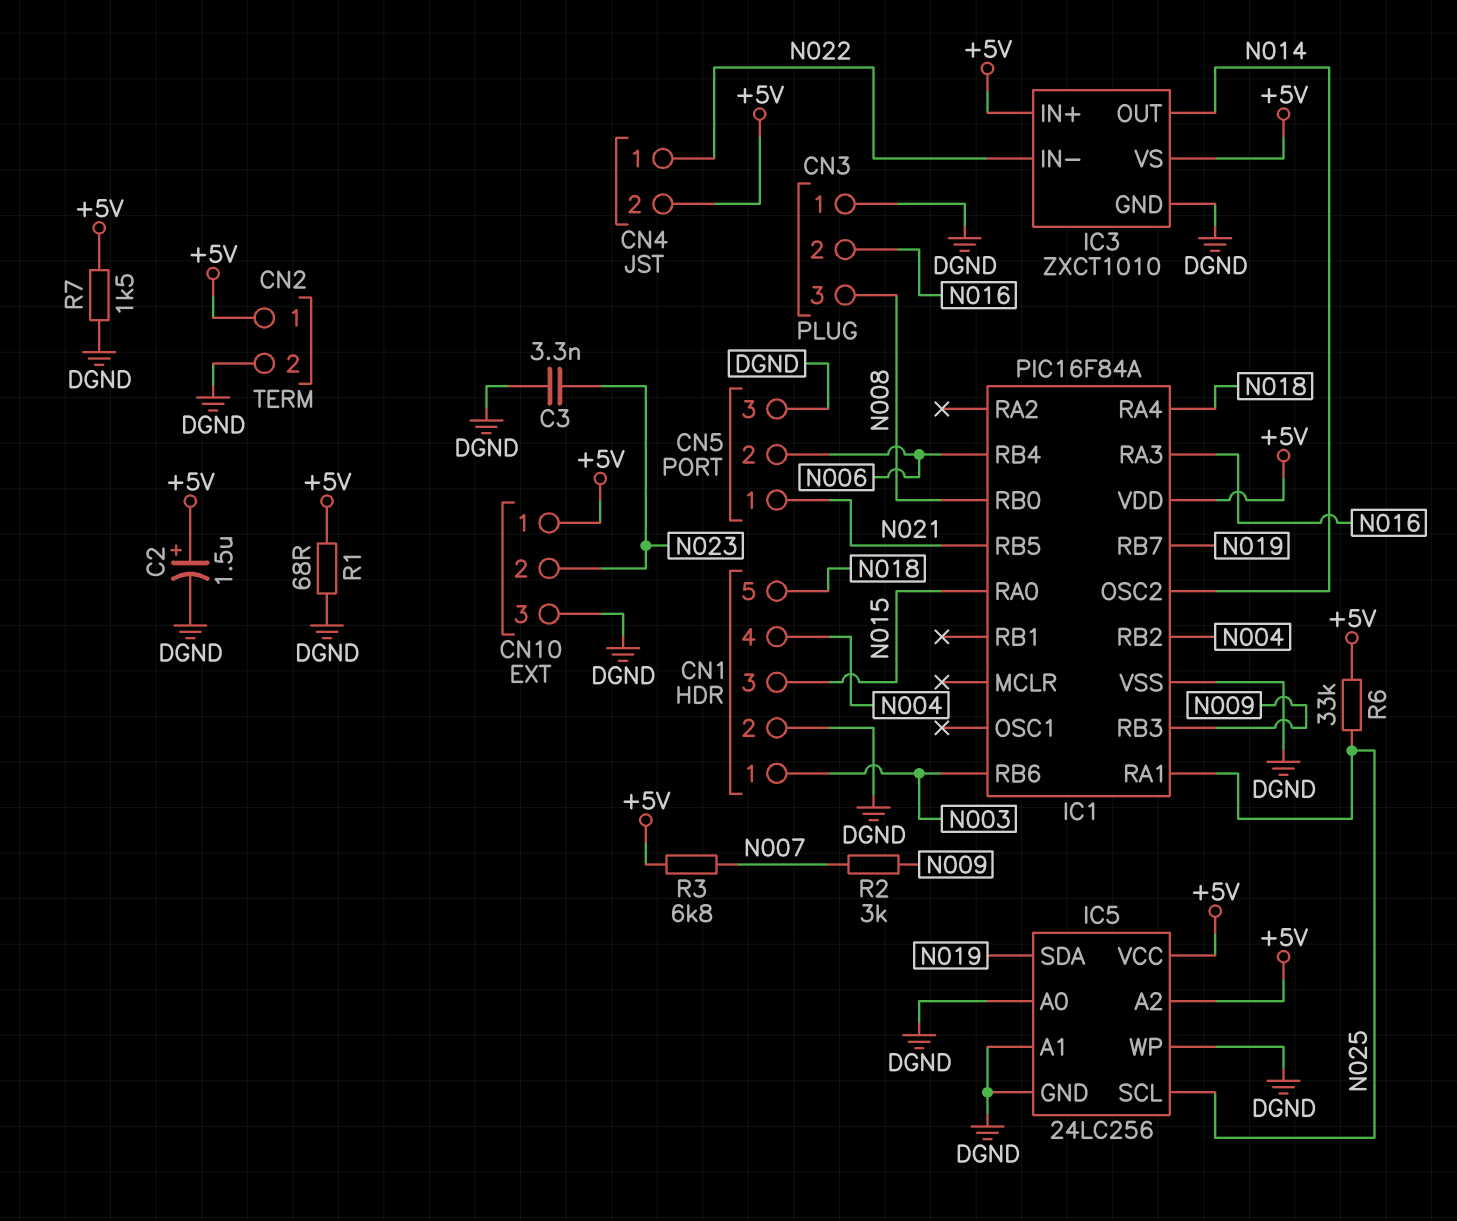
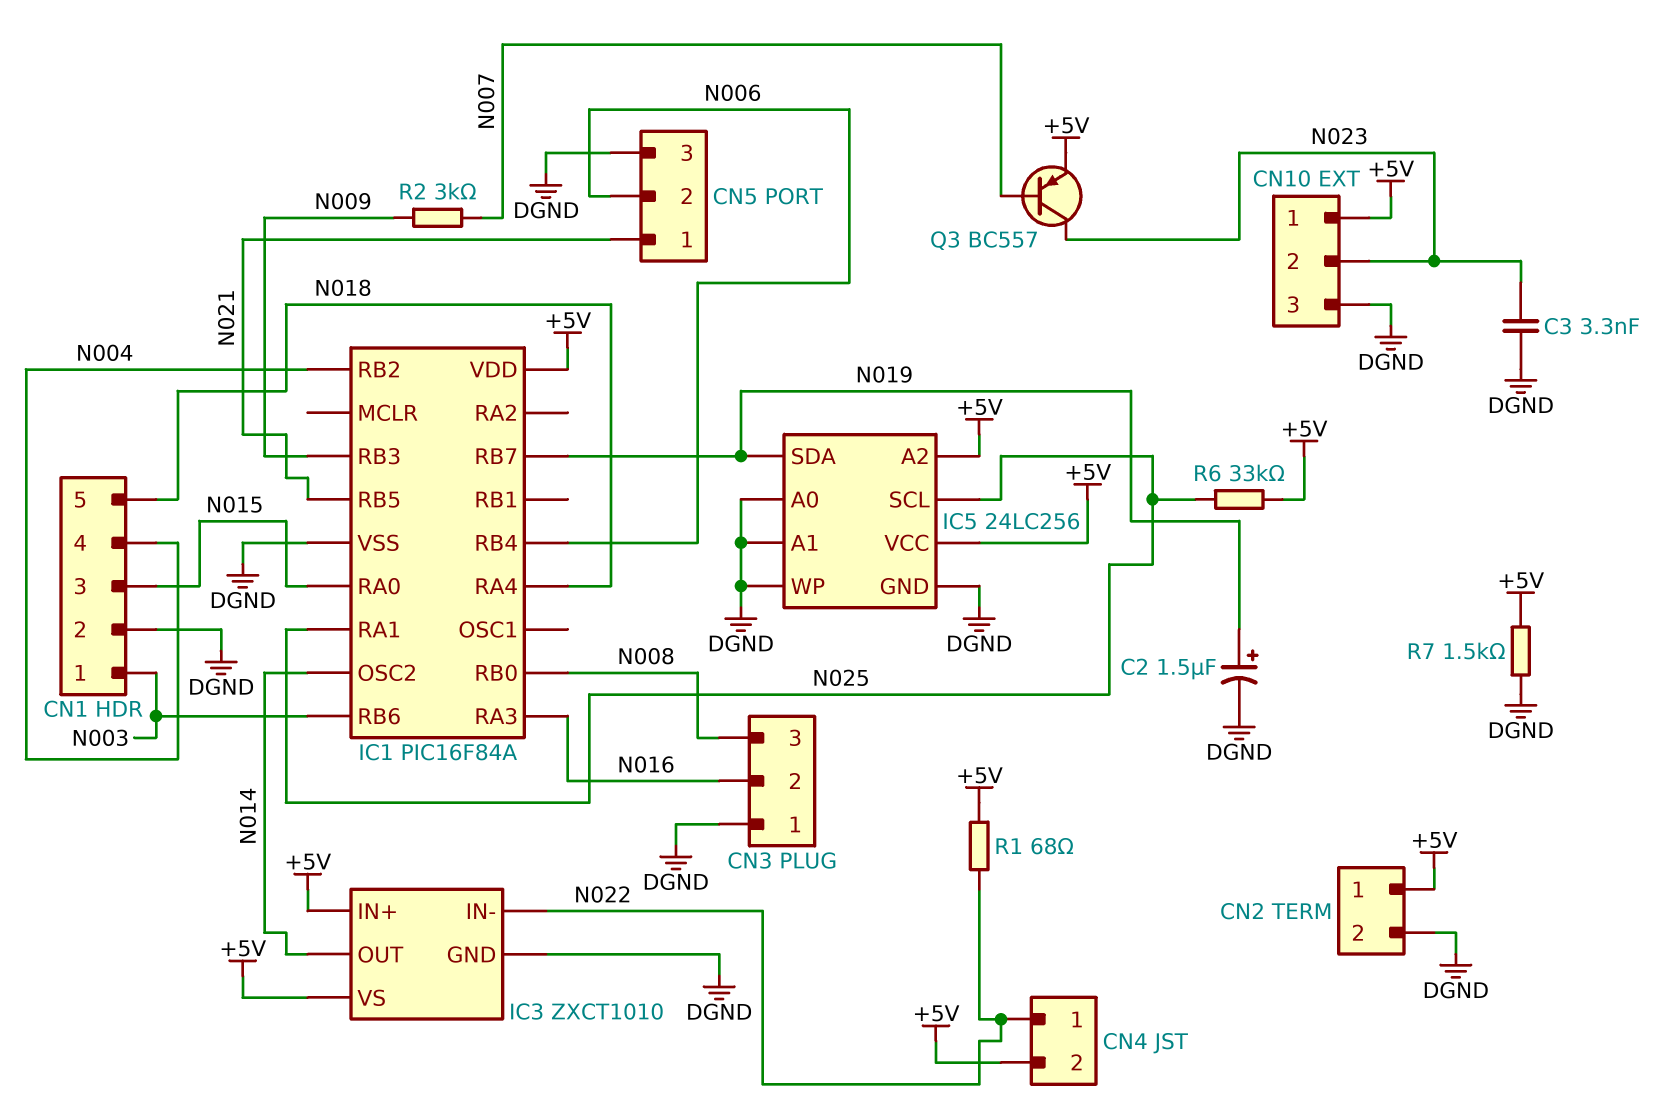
C2: 1.5uF (plus +5V, minus DGND) -> 1.5uF (plus N019, minus DGND)
Q3: none -> PNP BC557 (B N007, C N023, E +5V)
R1: 68 (+5V, DGND) -> 68 (+5V, N022)
R3: 6.8k (+5V, N007) -> none

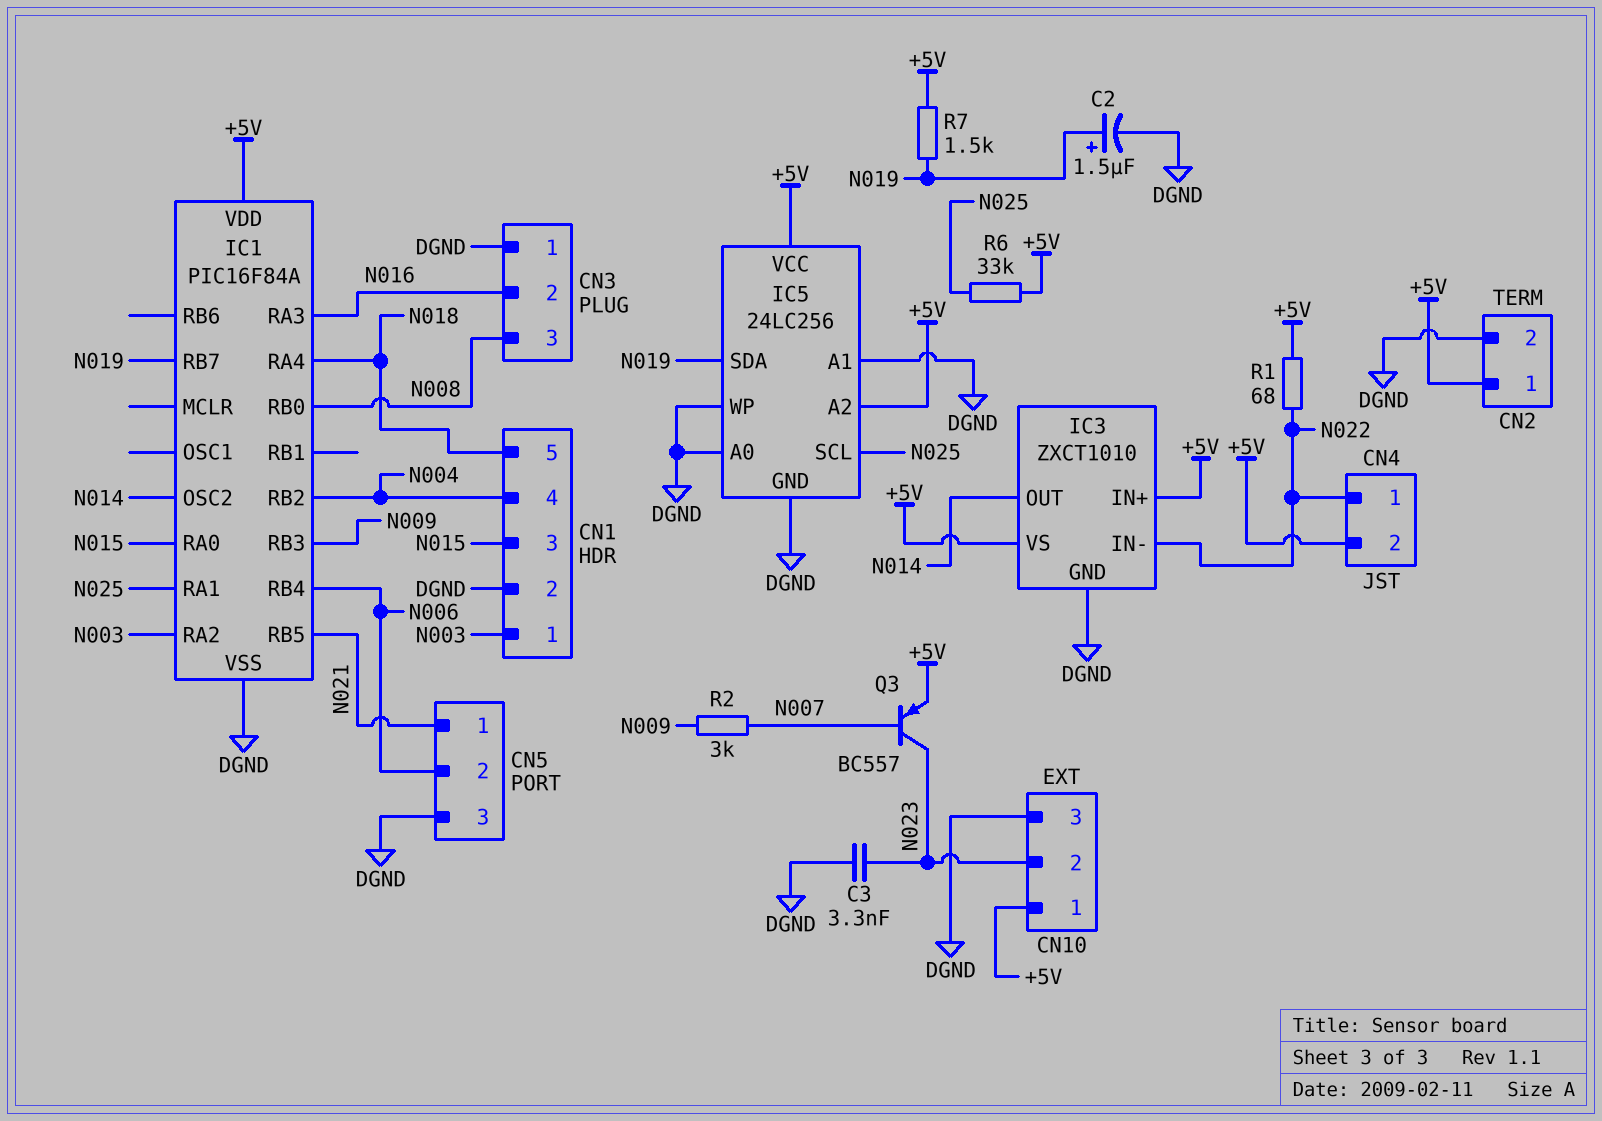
IC1 pin RA2: none -> N003
IC1 pin RB6: N003 -> none
R7: 1.5k (+5V, DGND) -> 1.5k (+5V, N019)

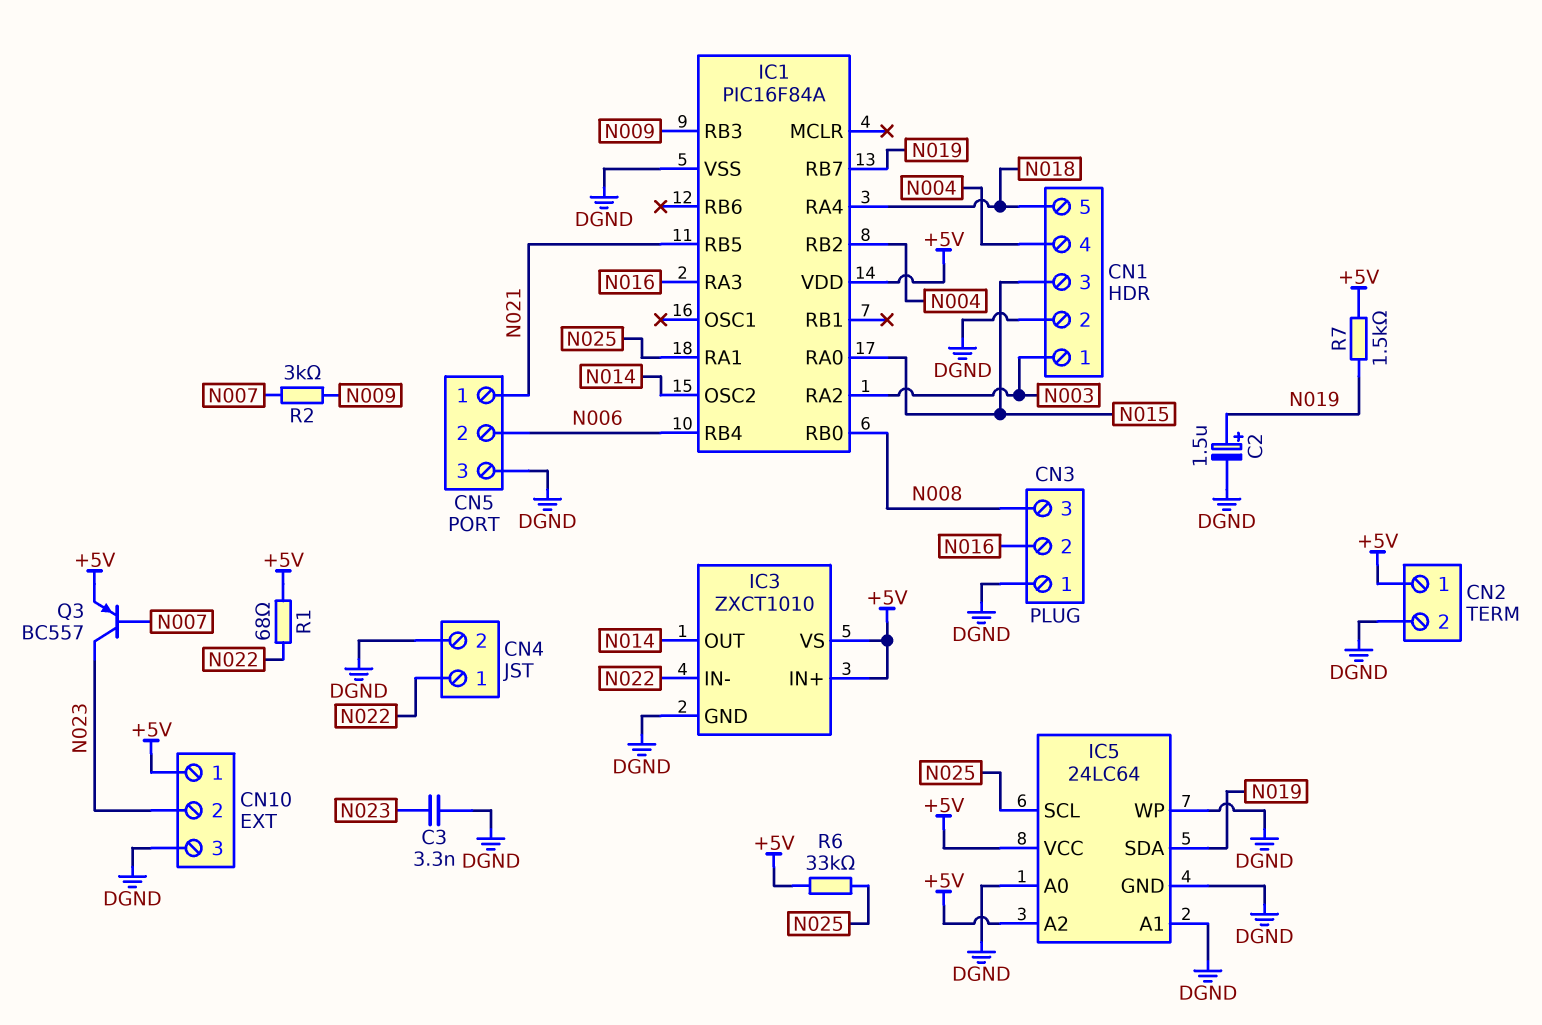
CN4 pin 2: +5V -> DGND
IC5: 24LC256 -> 24LC64

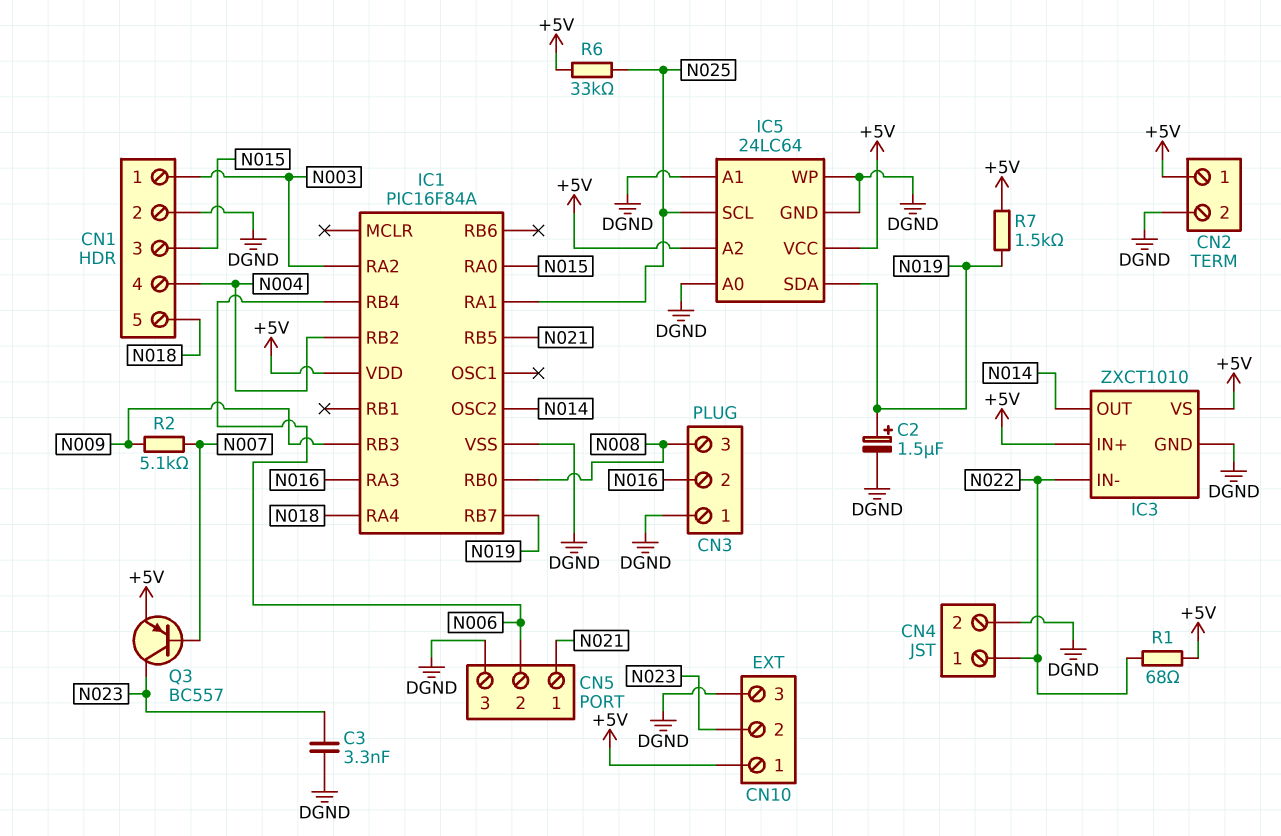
R2: 3k (N007, N009) -> 5.1k (N007, N009)

